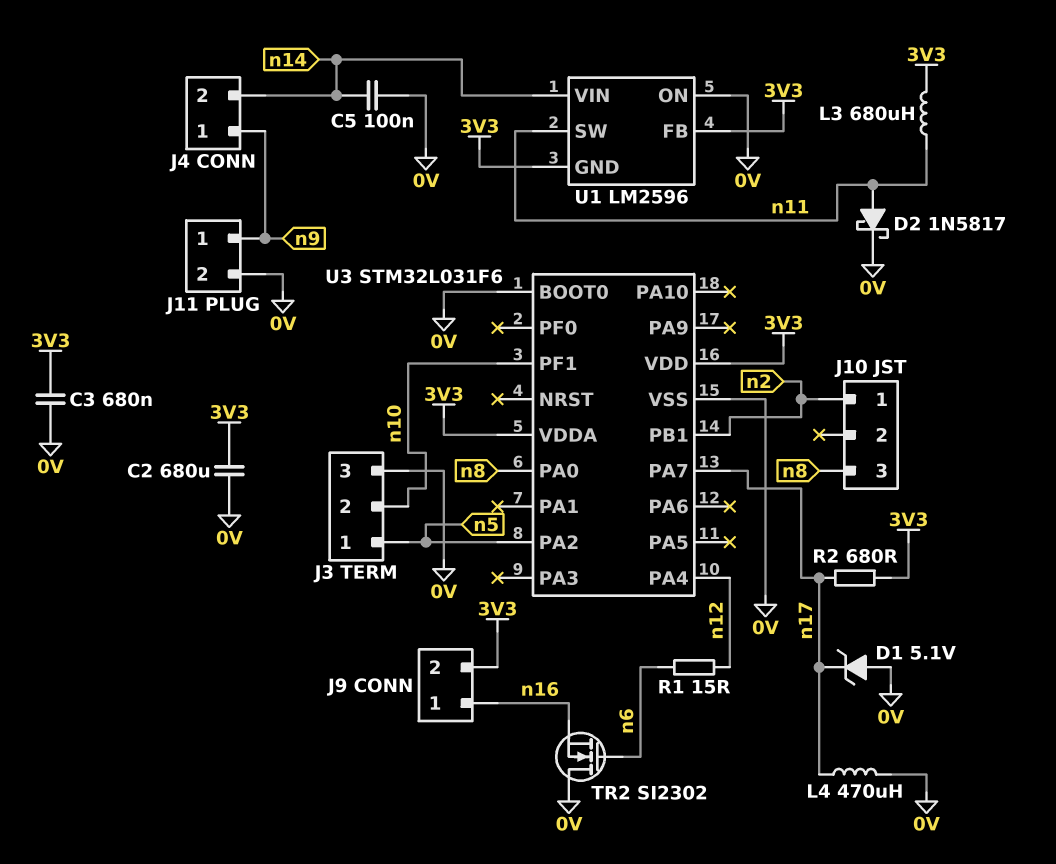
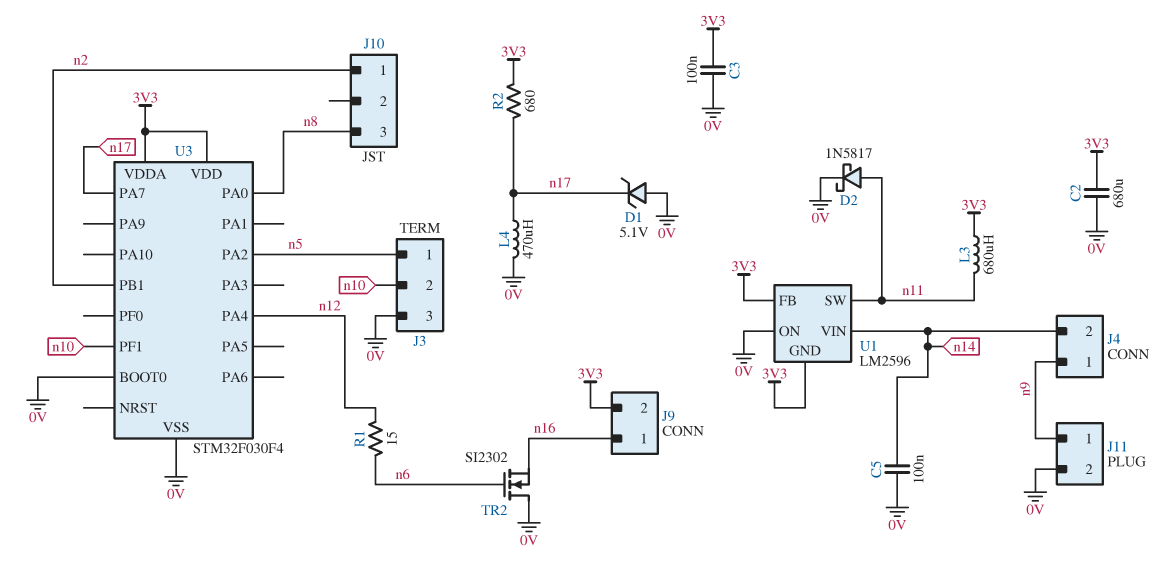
C3: 680nF (0V, 3V3) -> 100nF (0V, 3V3)
U3: STM32L031F6 -> STM32F030F4

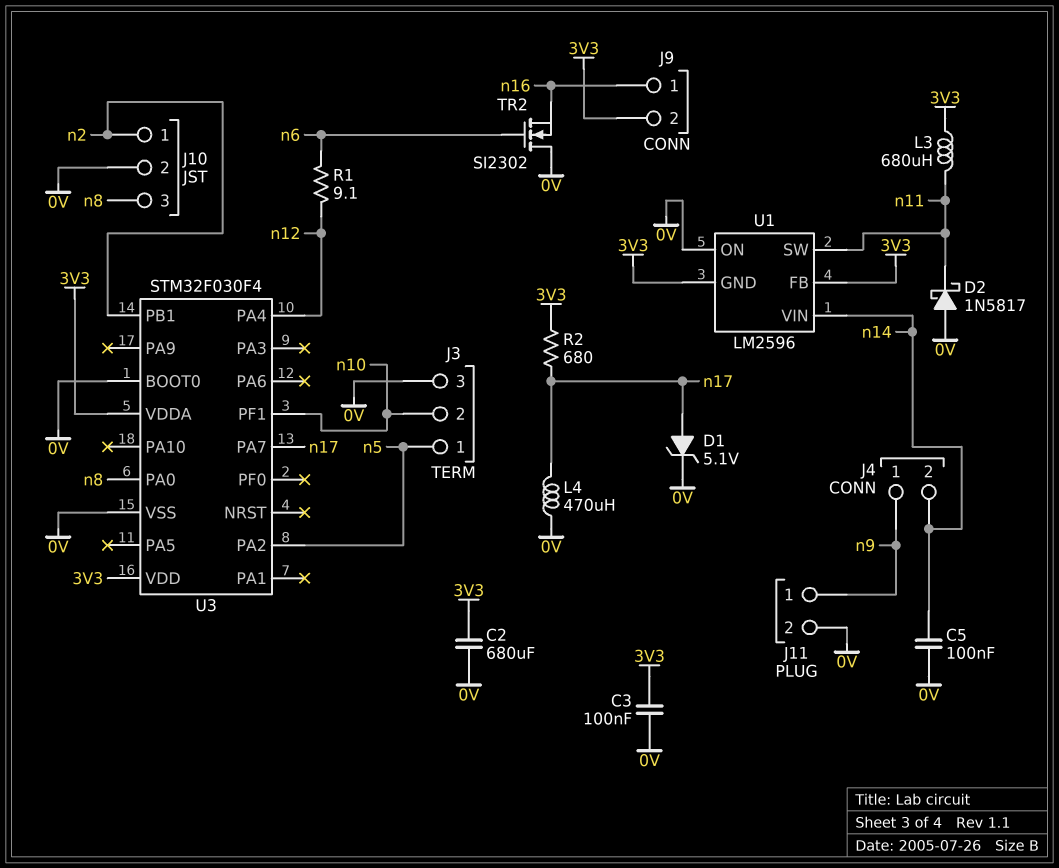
D1: zener 5.1V (A 0V, K n17) -> zener 5.1V (A n17, K 0V)
D2: schottky 1N5817 (A n11, K 0V) -> schottky 1N5817 (A 0V, K n11)
J10 pin 2: none -> 0V
R1: 15 (n6, n12) -> 9.1 (n6, n12)

